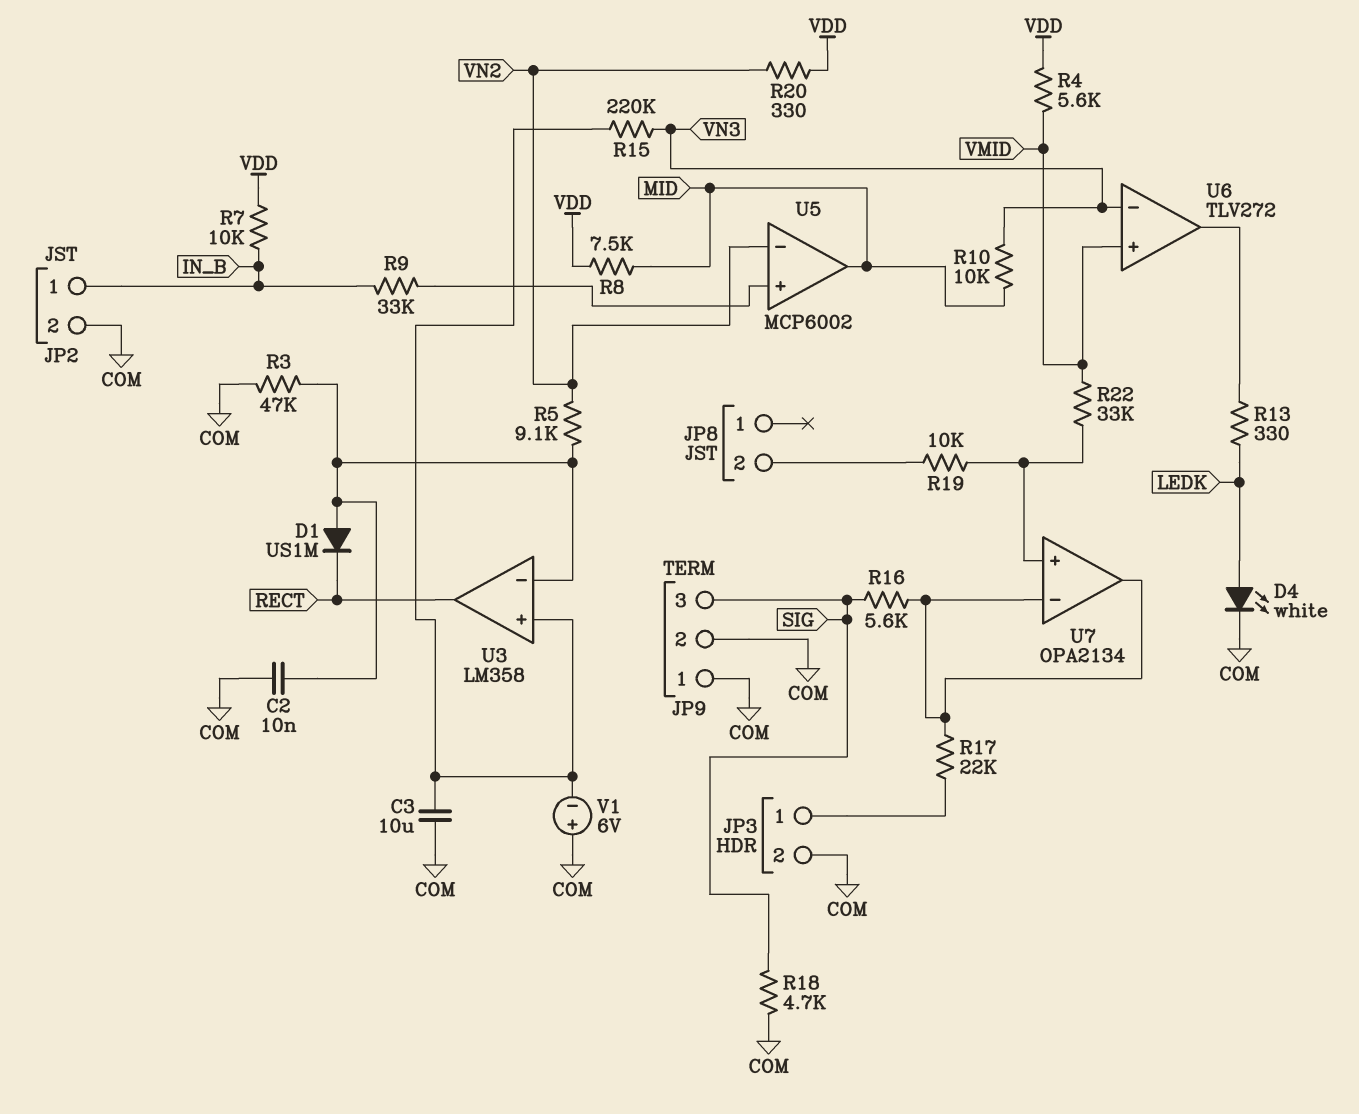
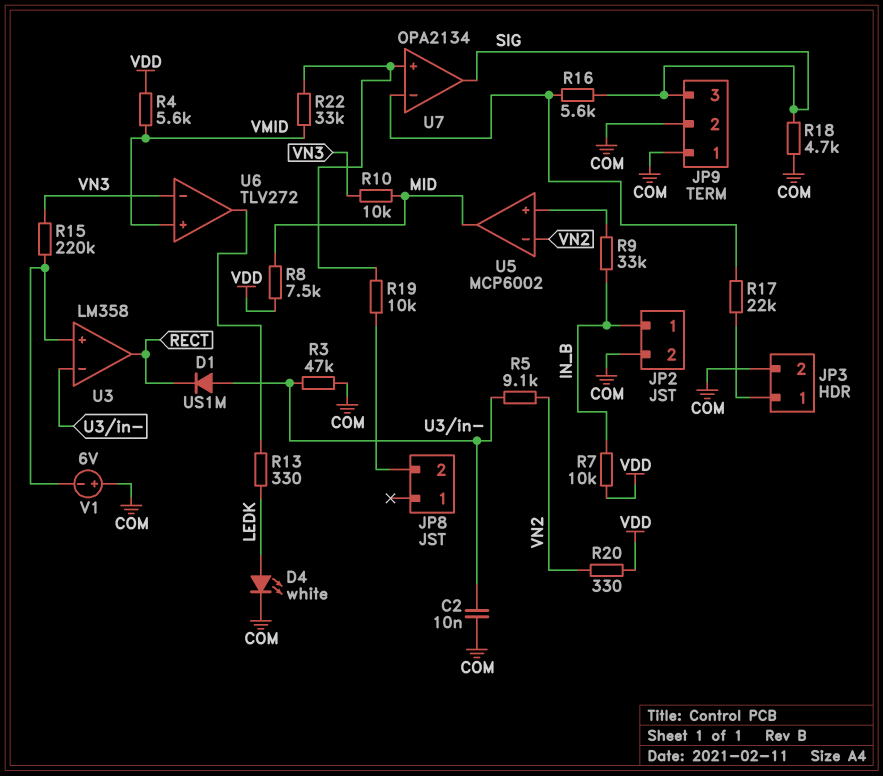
C3: 10uF (COM, U3/in+) -> none
U7 pin out: U7/in- -> SIG

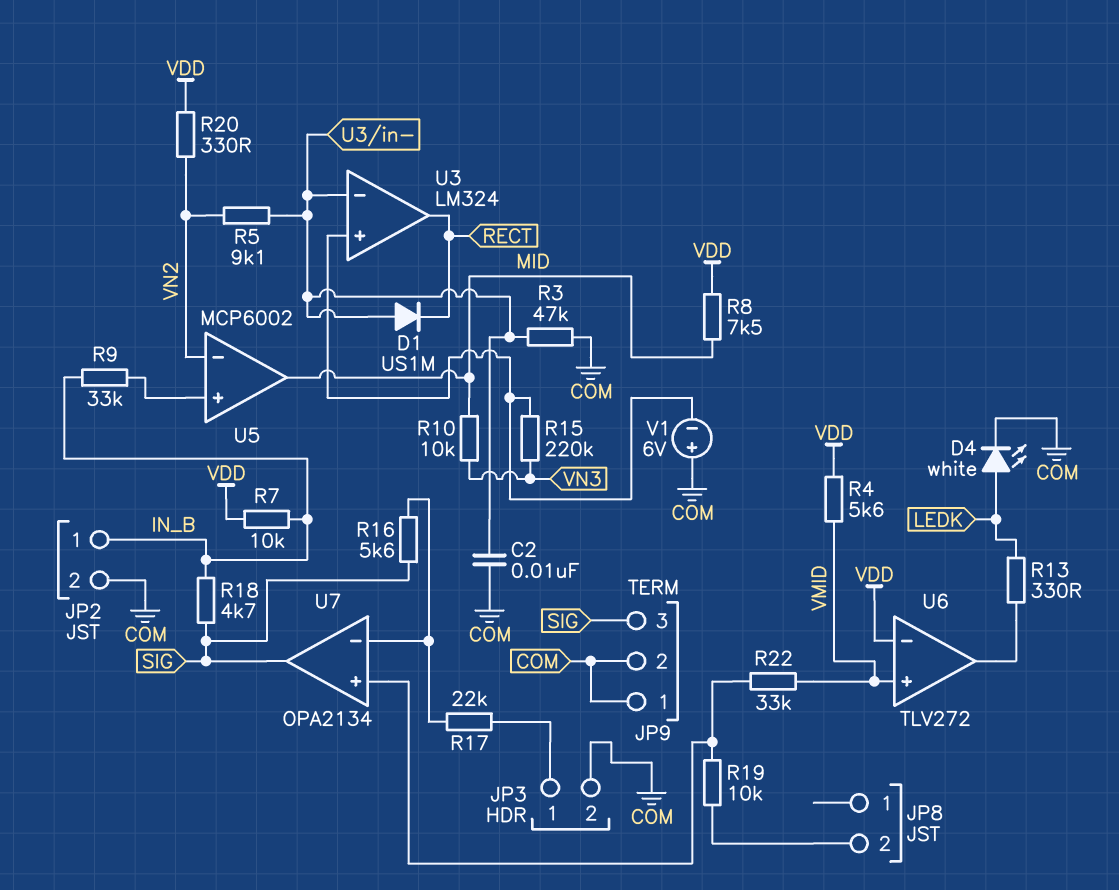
R18: 4.7k (COM, SIG) -> 4.7k (IN_B, SIG)
U3: LM358 -> LM324
U6 pin in-: VN3 -> VDD

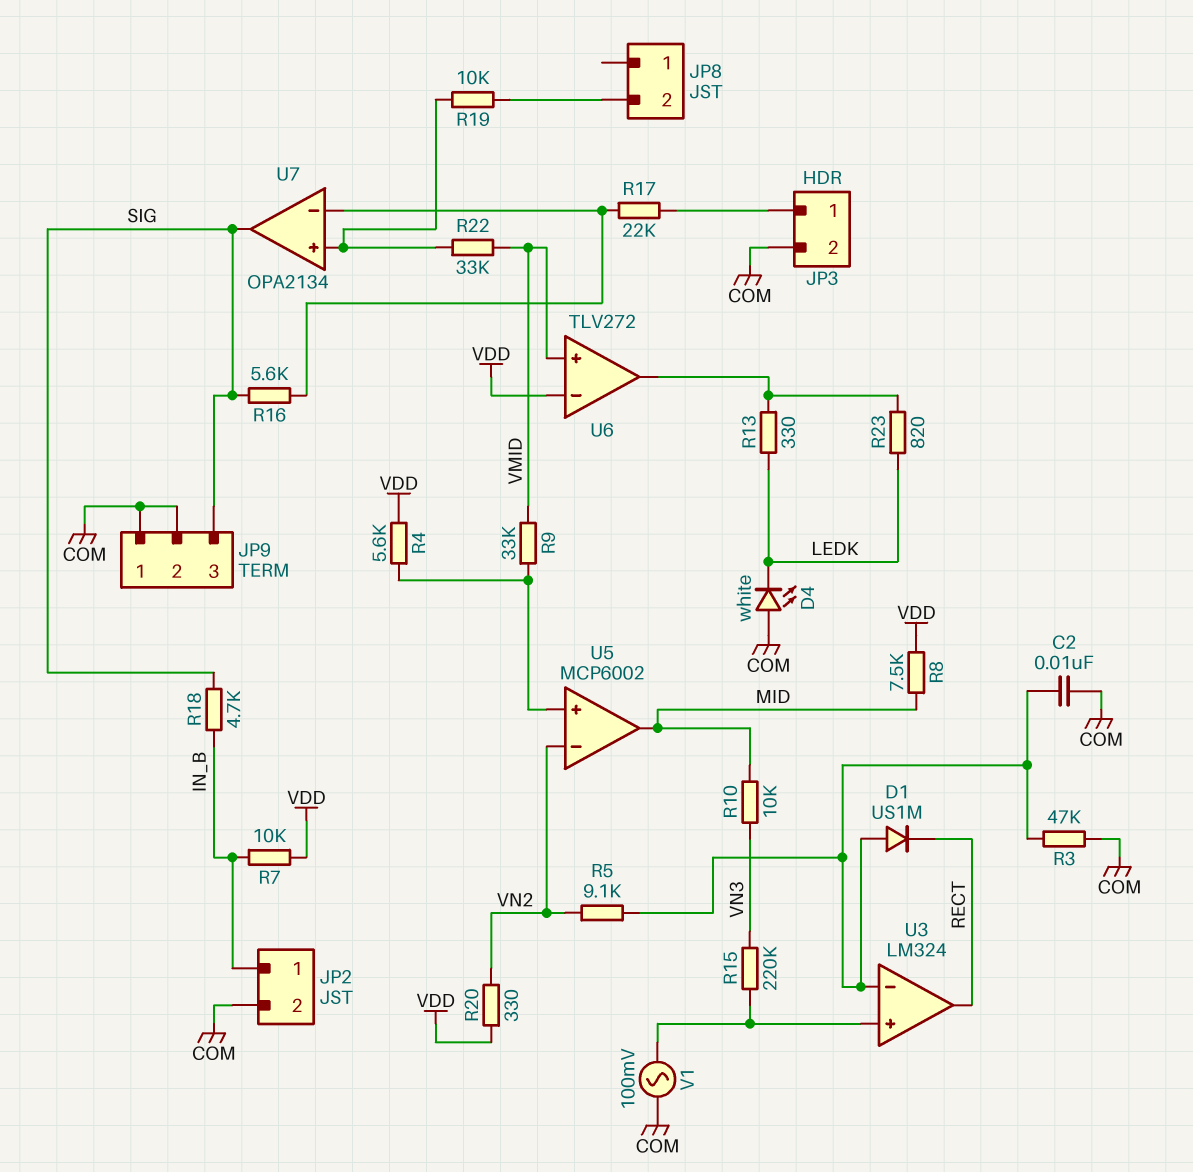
D4: LED white (A LEDK, K COM) -> LED white (A COM, K LEDK)
R4: 5.6k (VDD, VMID) -> 5.6k (U5/in+, VDD)
R9: 33k (IN_B, U5/in+) -> 33k (U5/in+, VMID)
R23: none -> 820 (LEDK, U6/out)
V1: 6V (plus COM, minus U3/in+) -> AC 100mV (COM, U3/in+)

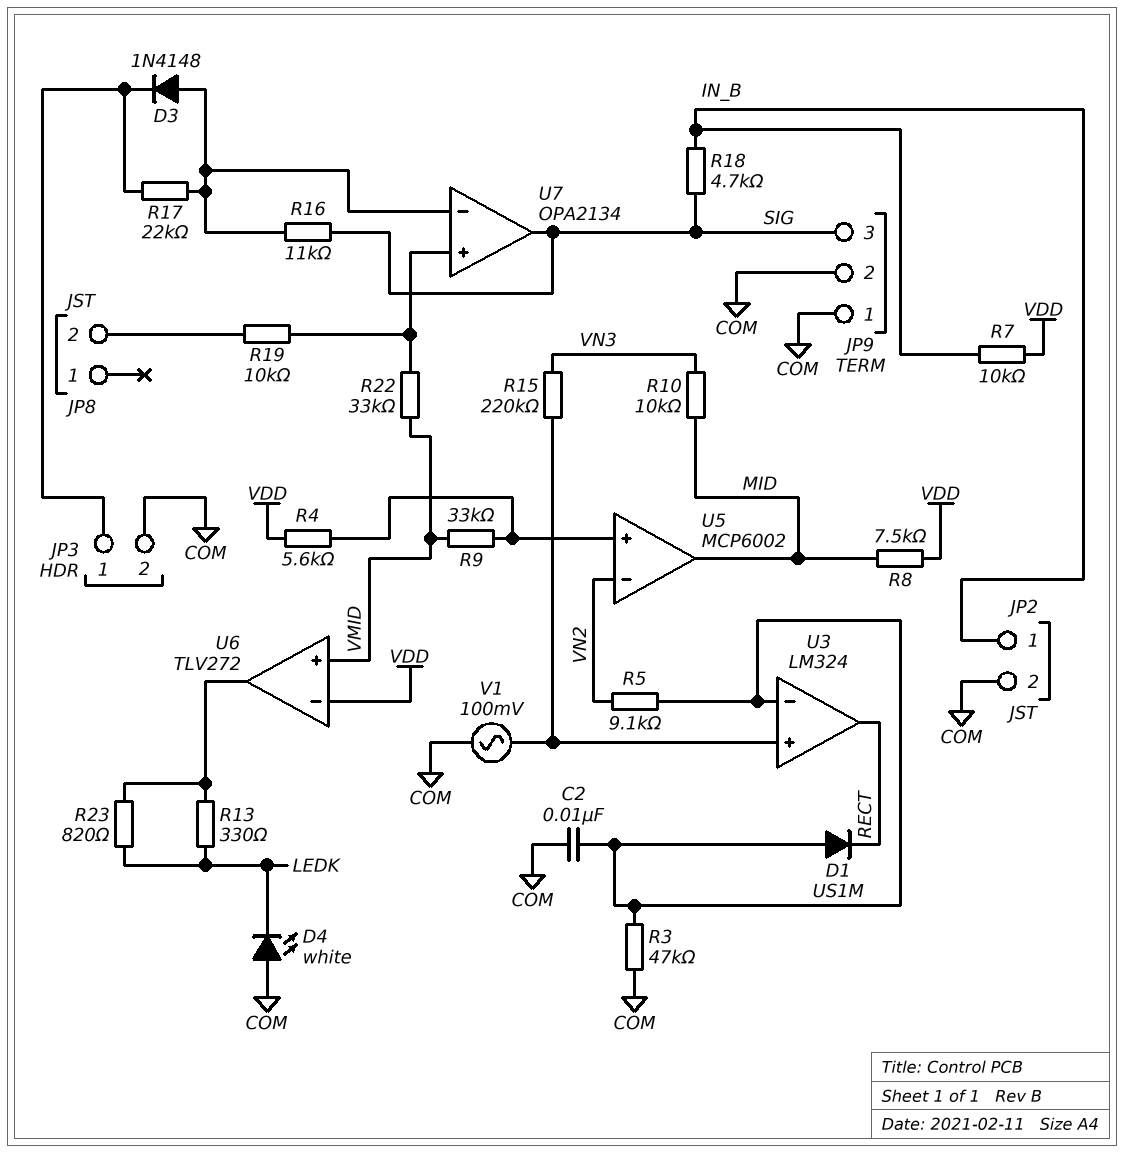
D3: none -> diode 1N4148 (A U7/in-, K JP3/1)
R16: 5.6k (SIG, U7/in-) -> 11k (SIG, U7/in-)
R20: 330 (VDD, VN2) -> none

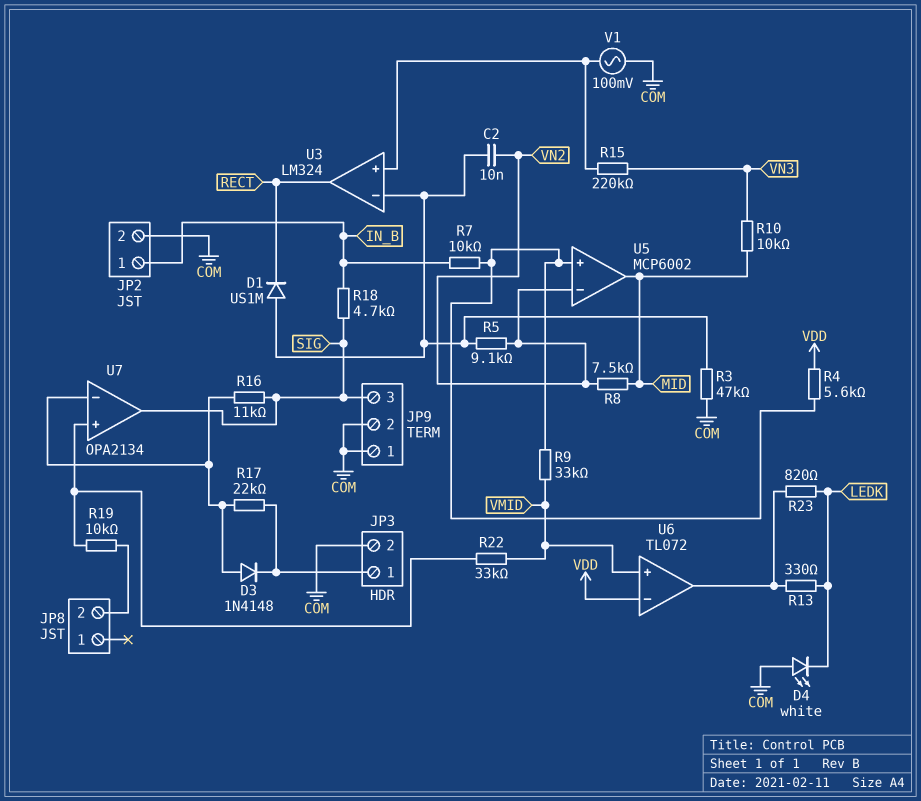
C2: 10nF (COM, U3/in-) -> 10nF (U3/in-, VN2)
R7: 10k (IN_B, VDD) -> 10k (IN_B, U5/in+)
R8: 7.5k (MID, VDD) -> 7.5k (MID, VN2)
U6: TLV272 -> TL072

